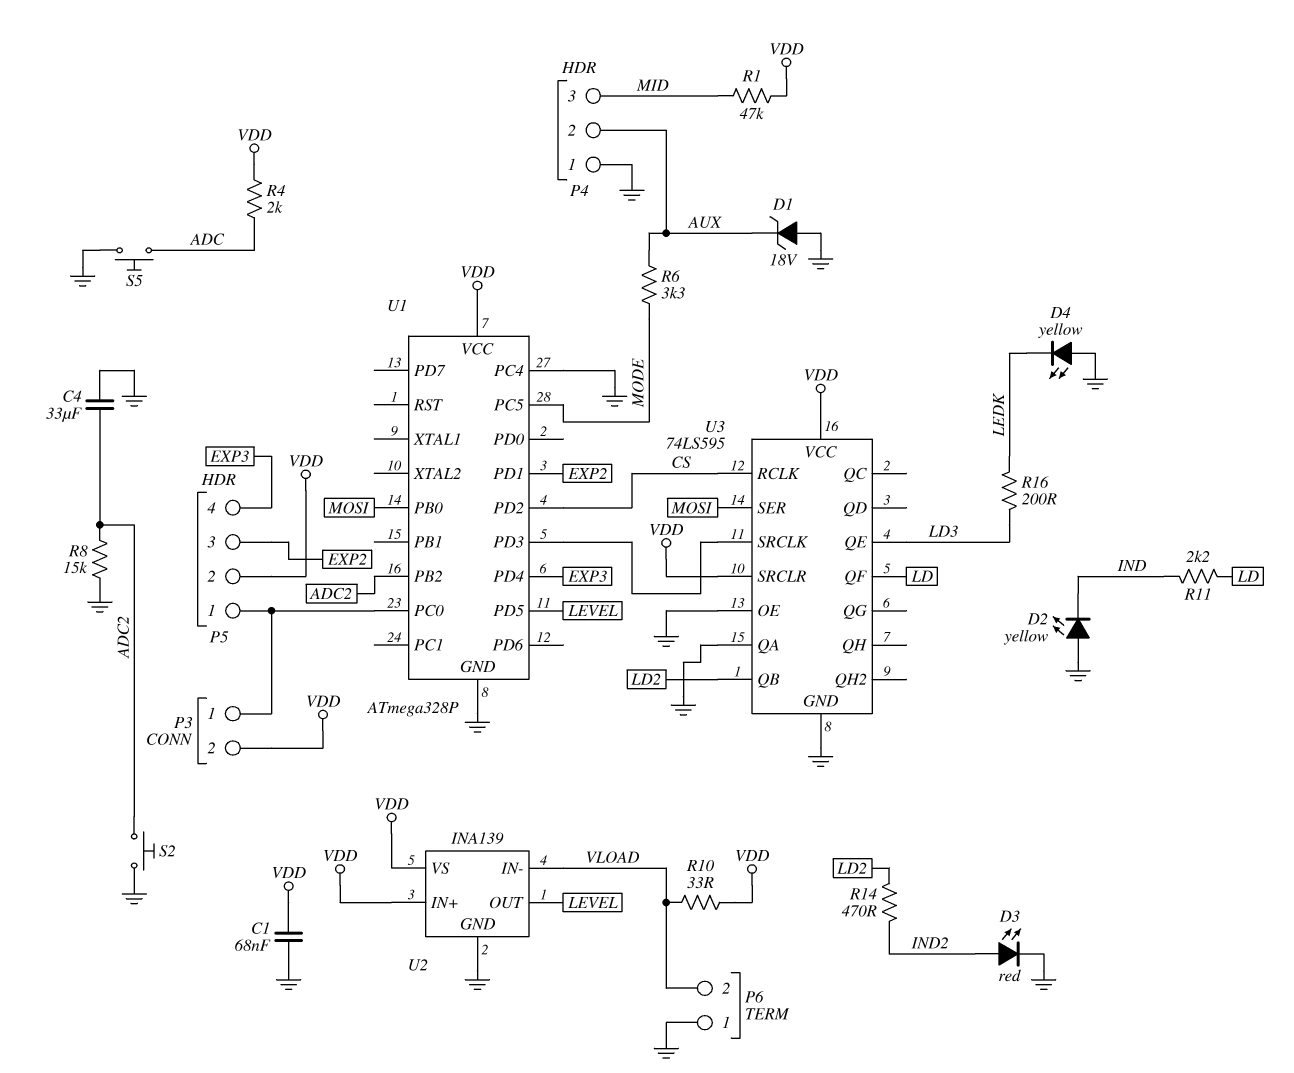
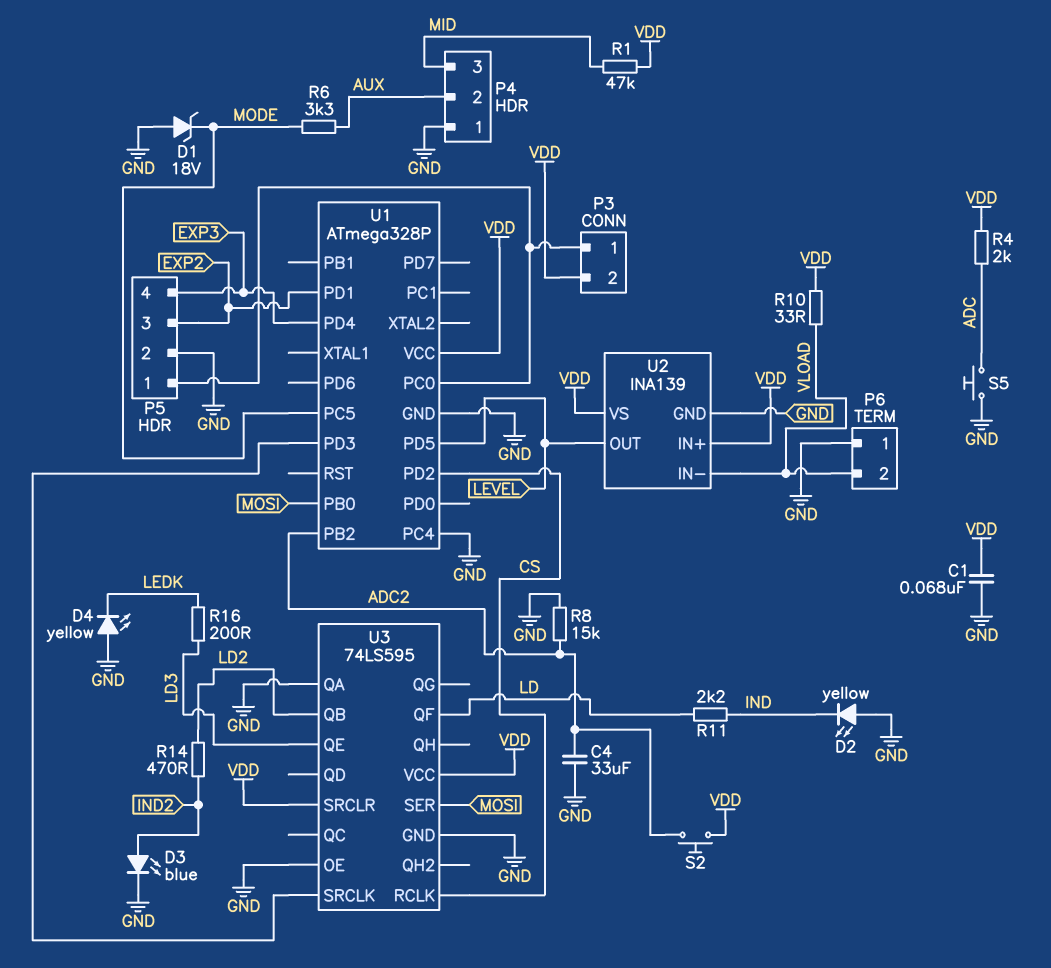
D1: zener 18V (A GND, K AUX) -> zener 18V (A GND, K MODE)
D3: LED red (A IND2, K GND) -> LED blue (A IND2, K GND)
P5 pin 2: VDD -> GND
S2: button (ADC2, GND) -> button (ADC2, VDD)

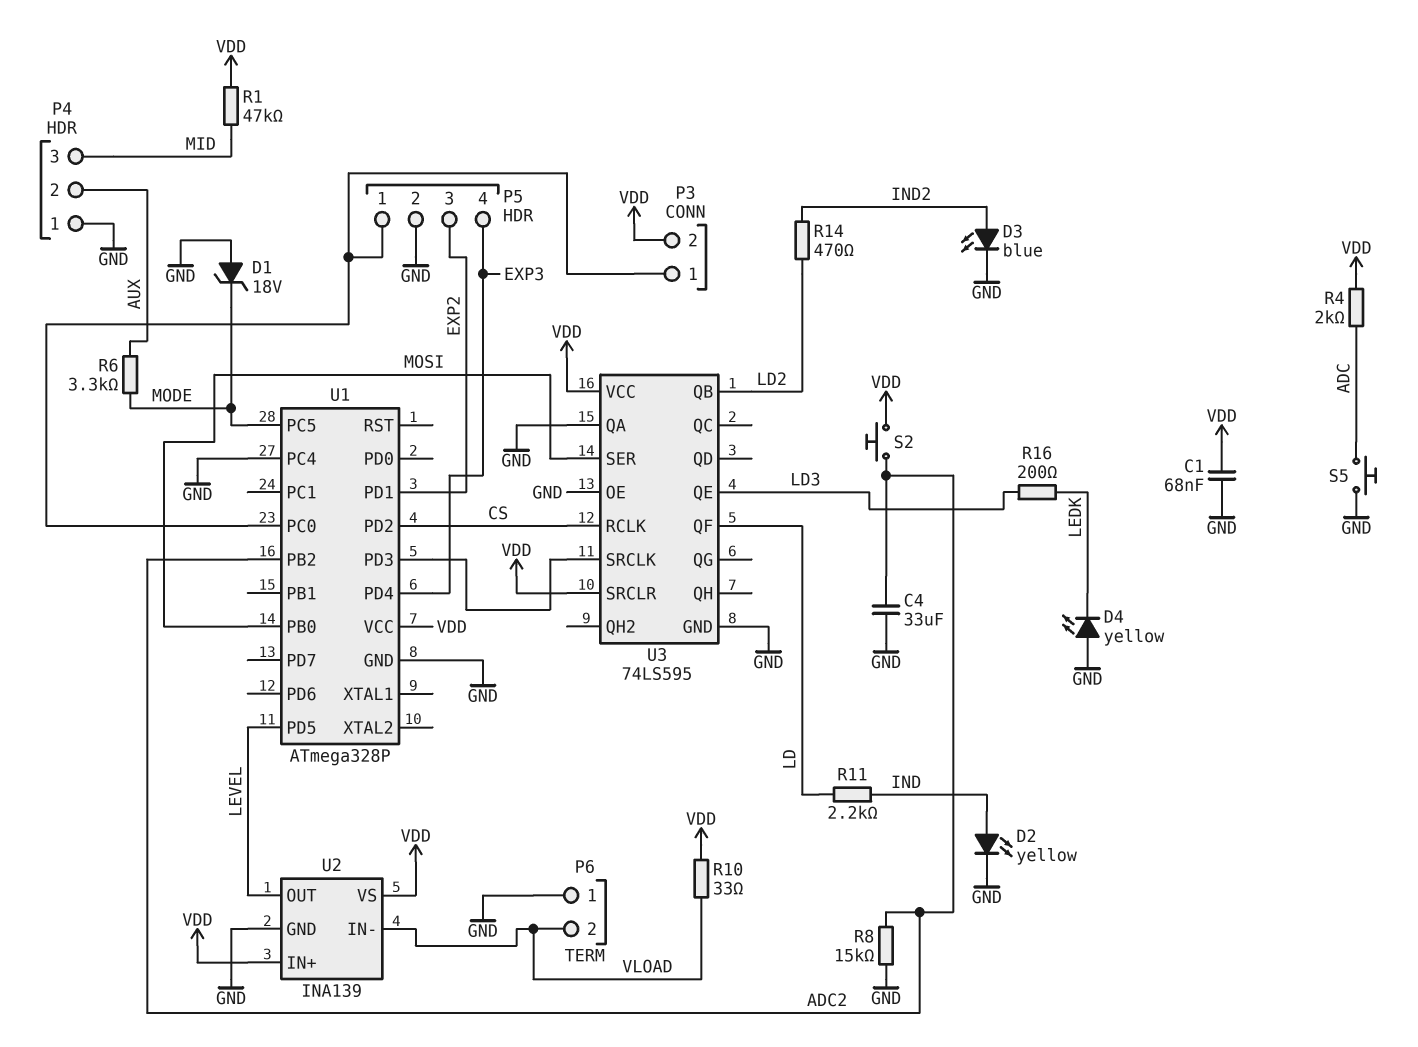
D2: LED yellow (A GND, K IND) -> LED yellow (A IND, K GND)

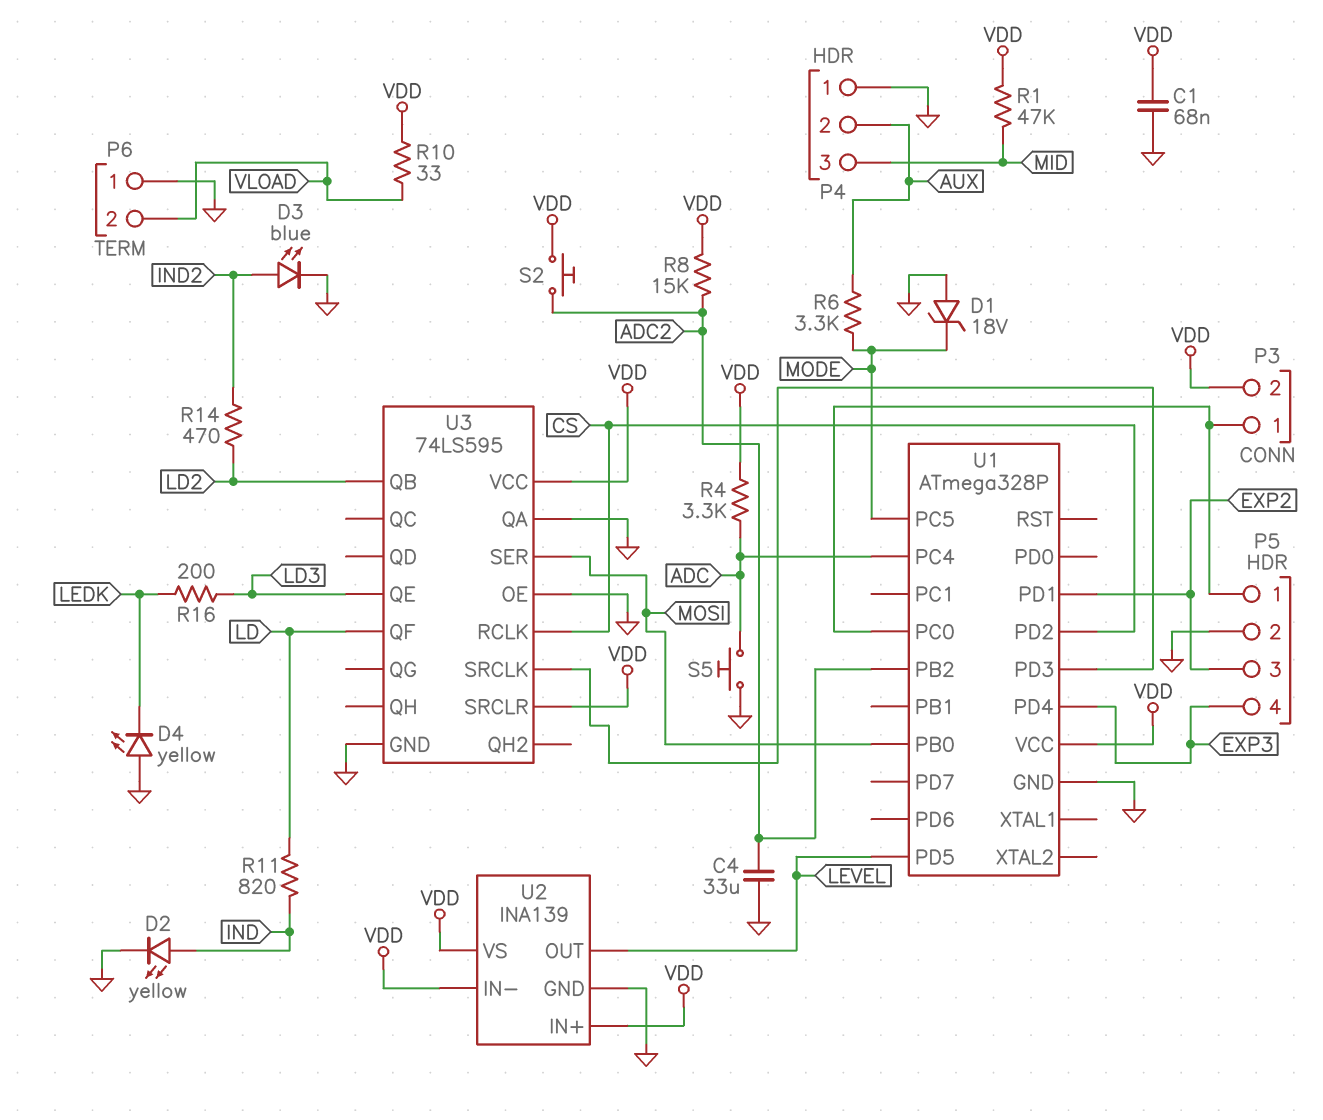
R4: 2k (ADC, VDD) -> 3.3k (ADC, VDD)
R8: 15k (ADC2, GND) -> 15k (ADC2, VDD)
R11: 2.2k (IND, LD) -> 820 (IND, LD)
U1 pin PC4: GND -> ADC
U2 pin IN-: VLOAD -> VDD

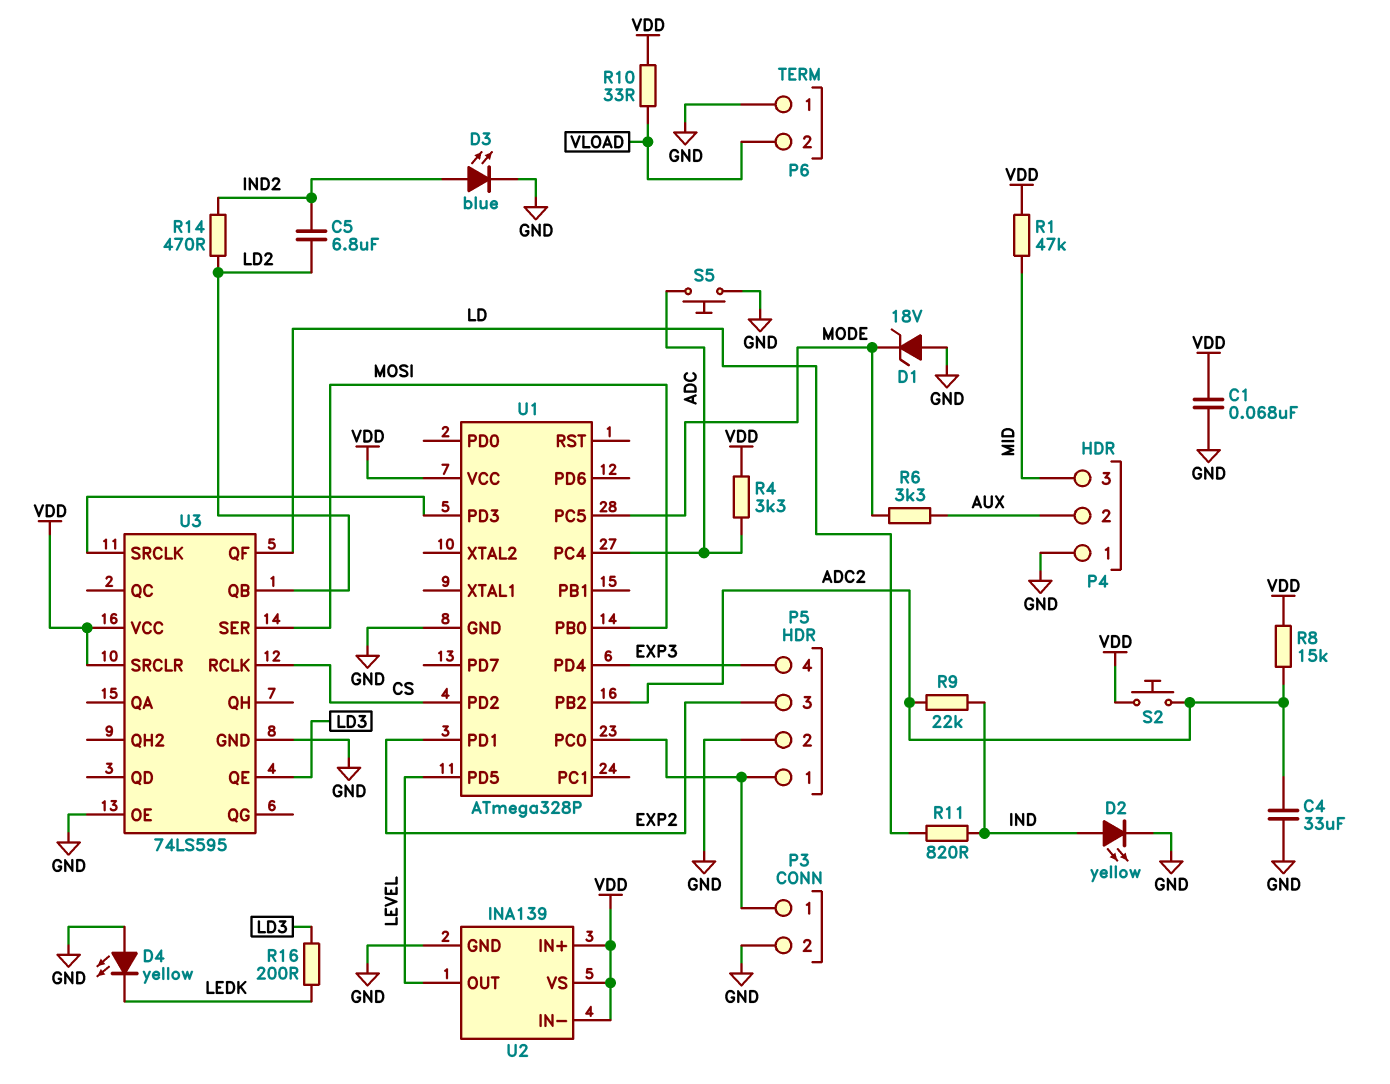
C5: none -> 6.8uF (IND2, LD2)
P3 pin 2: VDD -> GND
R9: none -> 22k (ADC2, IND)
U3 pin QA: GND -> none

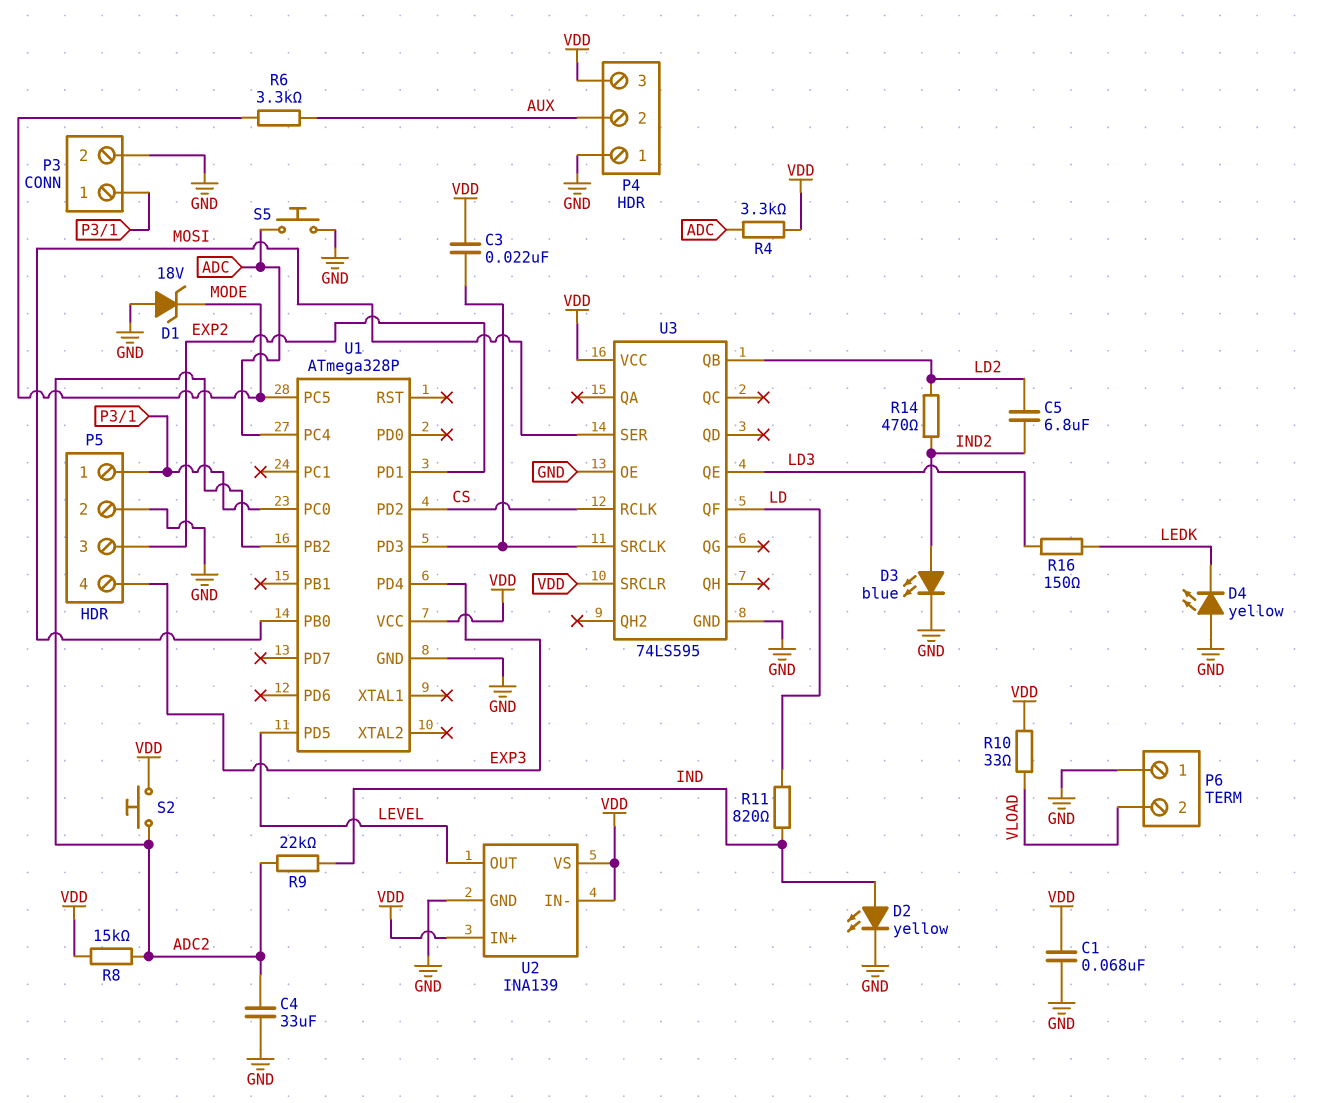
C3: none -> 22nF (U1/PD3, VDD)
P4 pin 3: MID -> VDD
R1: 47k (MID, VDD) -> none
R16: 200 (LD3, LEDK) -> 150 (LD3, LEDK)

